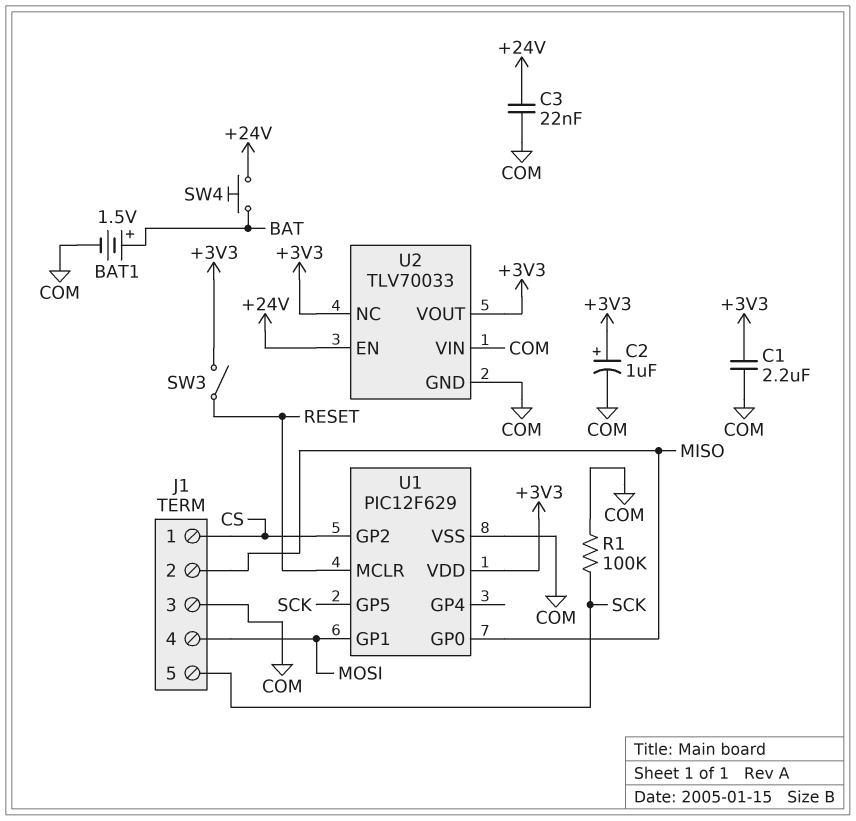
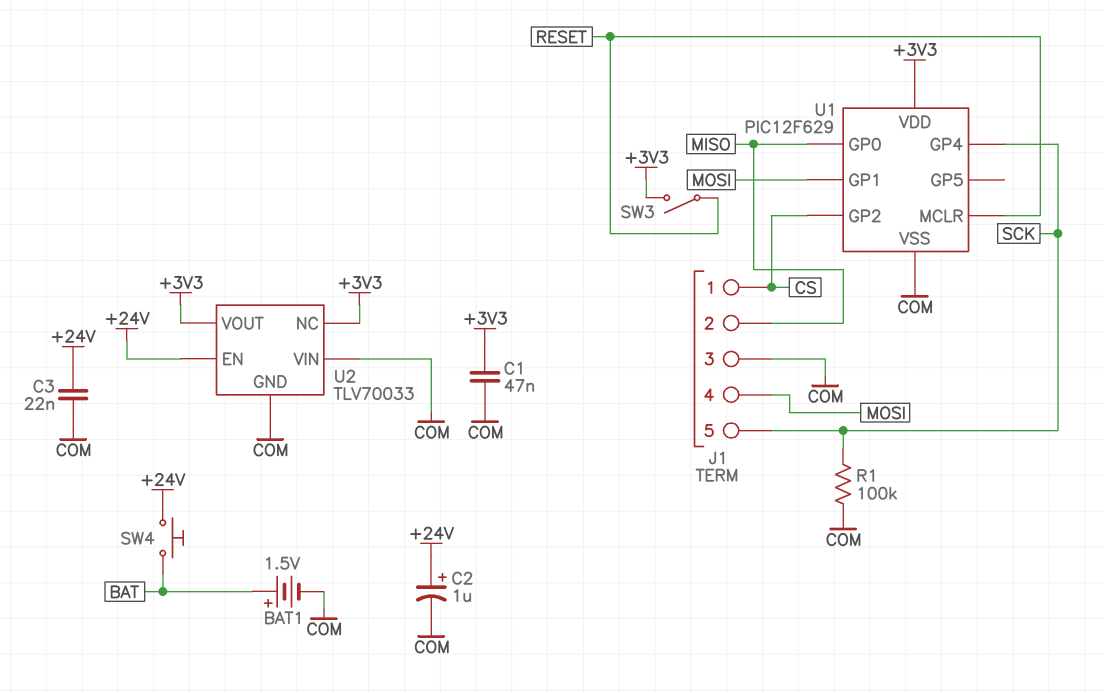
C1: 2.2uF (+3V3, COM) -> 47nF (+3V3, COM)
C2: 1uF (plus +3V3, minus COM) -> 1uF (plus +24V, minus COM)
U1 pin GP4: none -> SCK
U1 pin GP5: SCK -> none

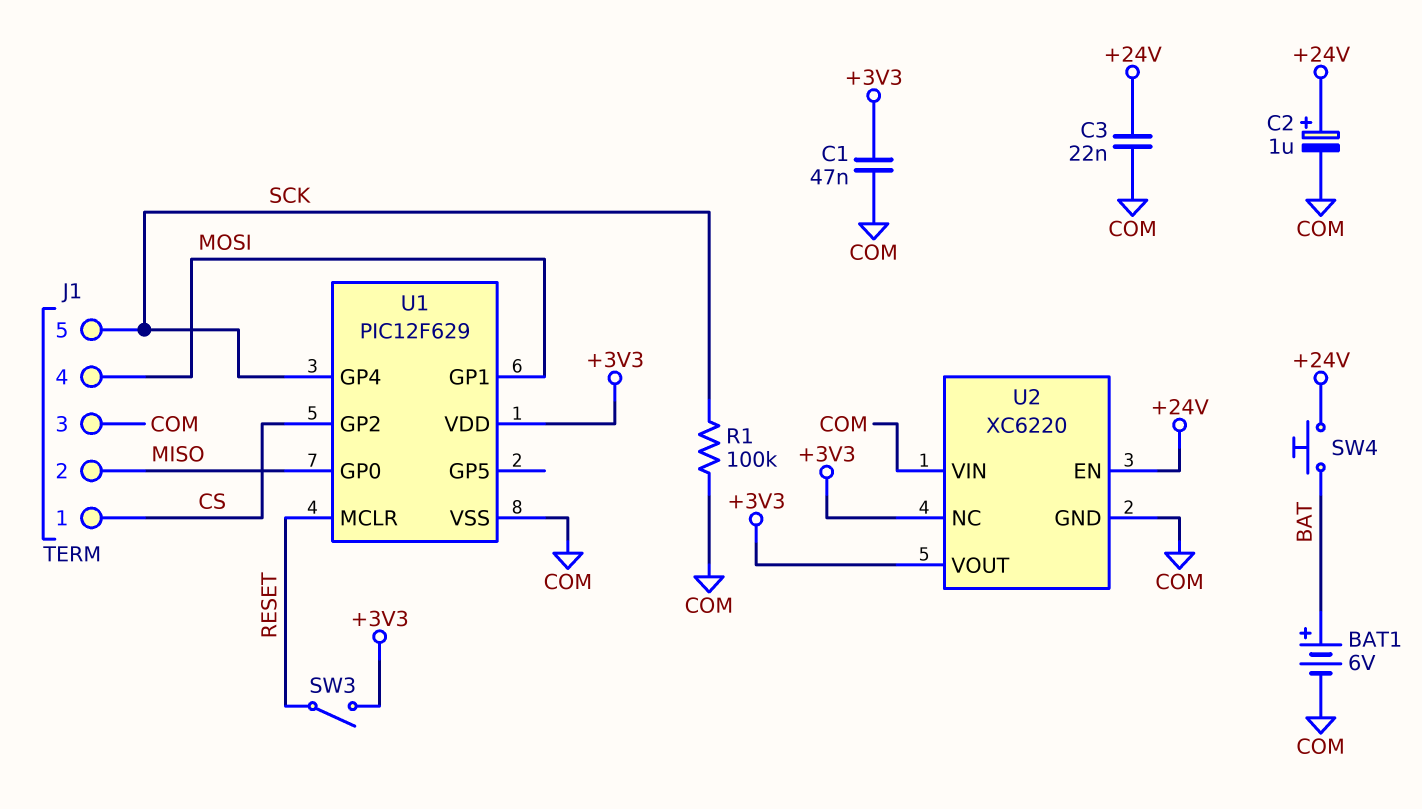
BAT1: 1.5V (plus BAT, minus COM) -> 6V (plus BAT, minus COM)
U2: TLV70033 -> XC6220

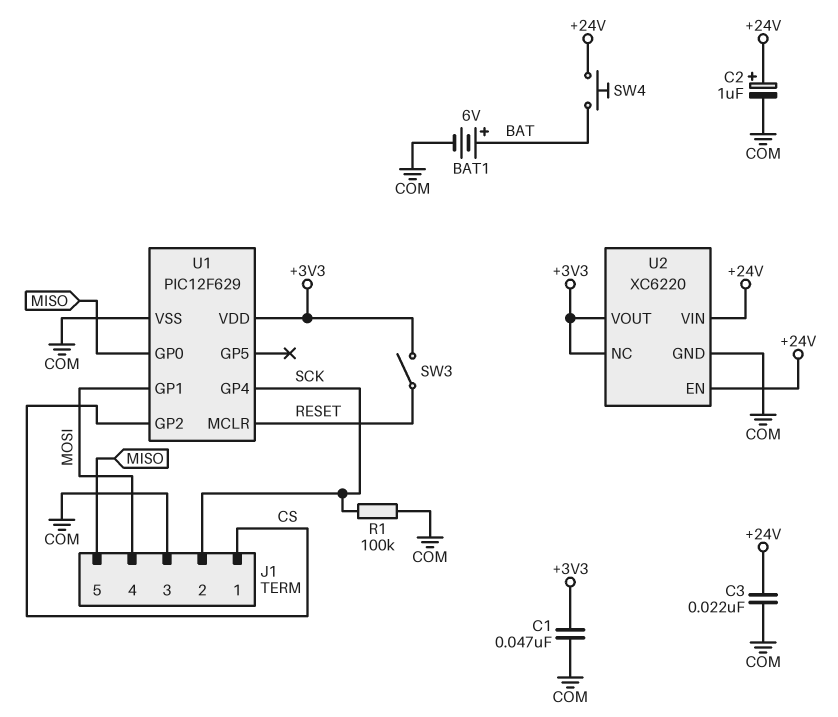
J1 pin 2: MISO -> SCK
J1 pin 5: SCK -> MISO
U2 pin VIN: COM -> +24V

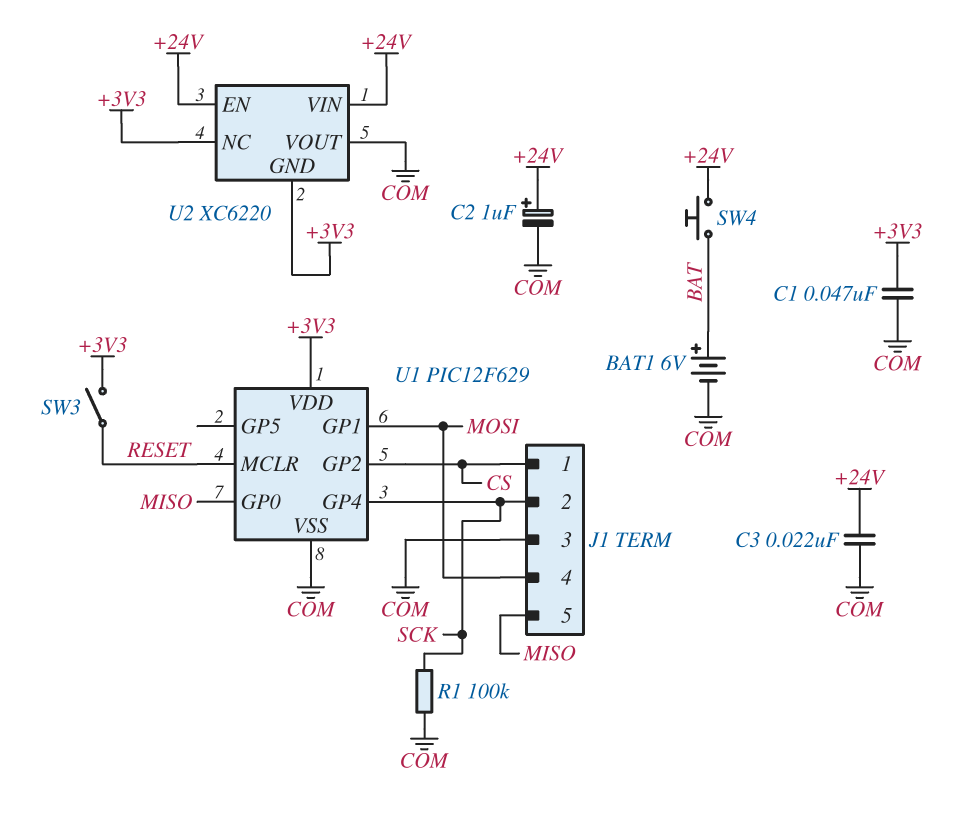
U2 pin GND: COM -> +3V3
U2 pin VOUT: +3V3 -> COM

